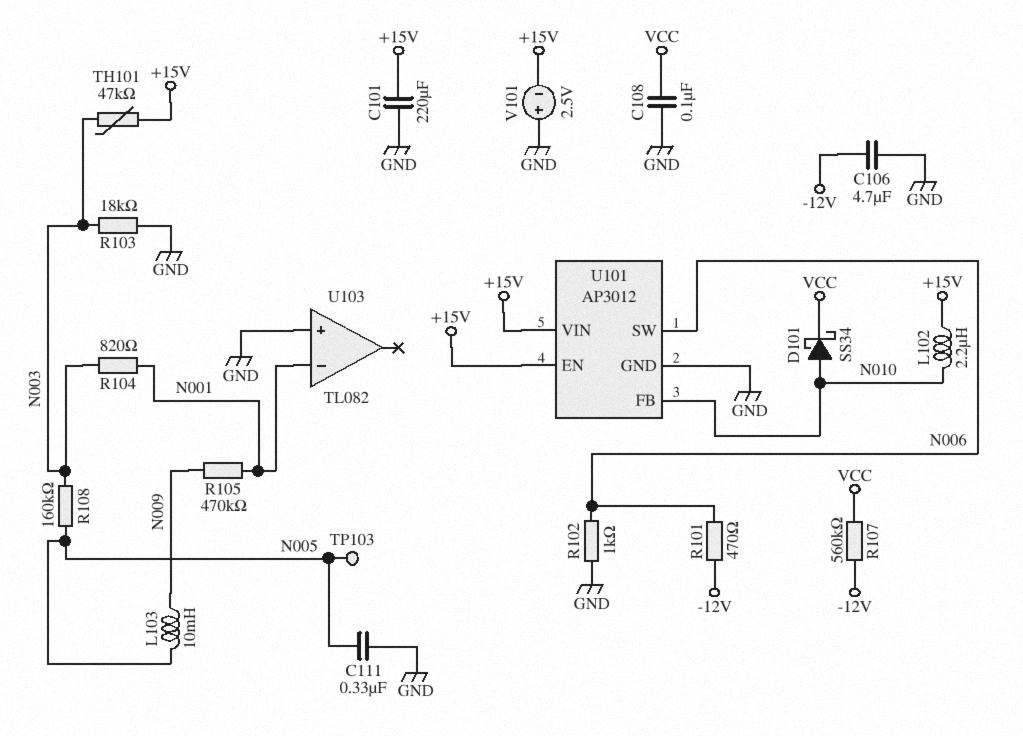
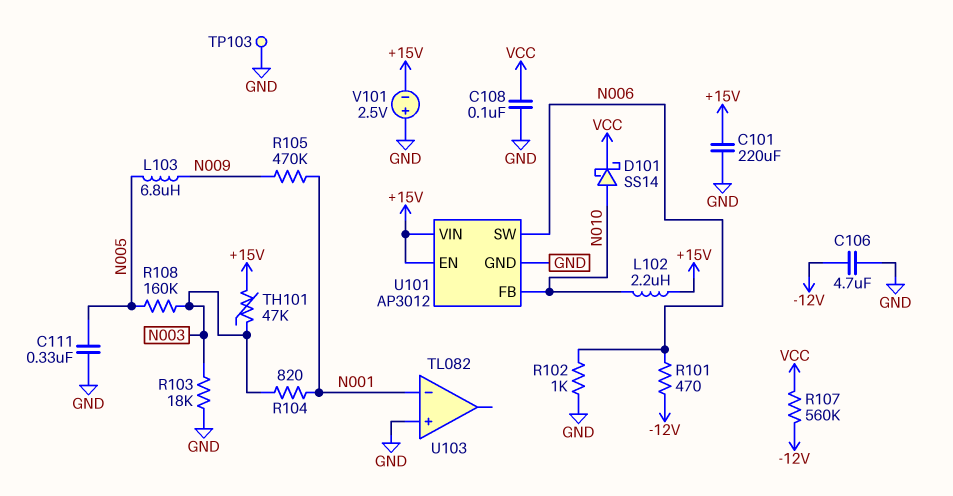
D101: schottky SS34 (A N010, K VCC) -> schottky SS14 (A N010, K VCC)
L103: 10mH (N005, N009) -> 6.8uH (N005, N009)
TP103: test point (N005) -> test point (GND)

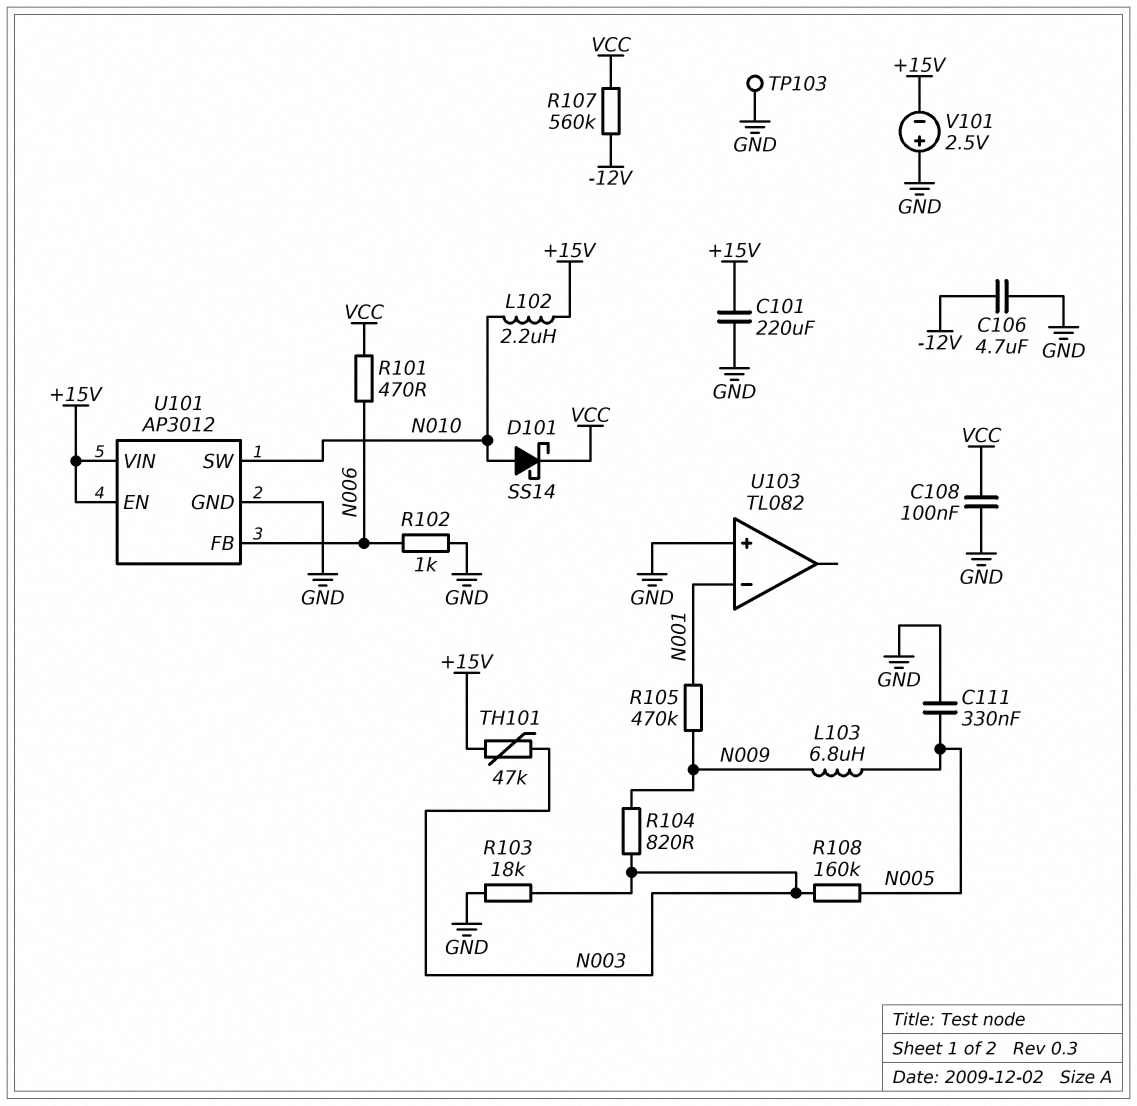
R101: 470 (-12V, N006) -> 470 (N006, VCC)
R104: 820 (N001, N003) -> 820 (N003, N009)
U101 pin FB: N010 -> N006
U101 pin SW: N006 -> N010

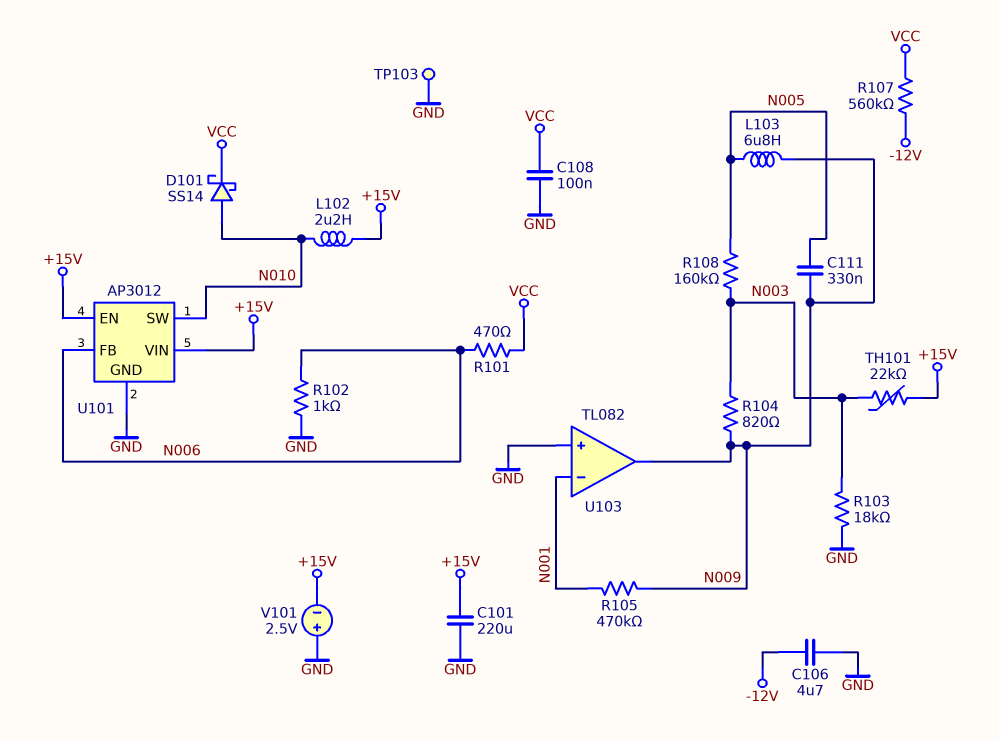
C111: 330nF (GND, N005) -> 330nF (N005, N009)
TH101: 47k (+15V, N003) -> 22k (+15V, N003)
U103 pin out: none -> N009

